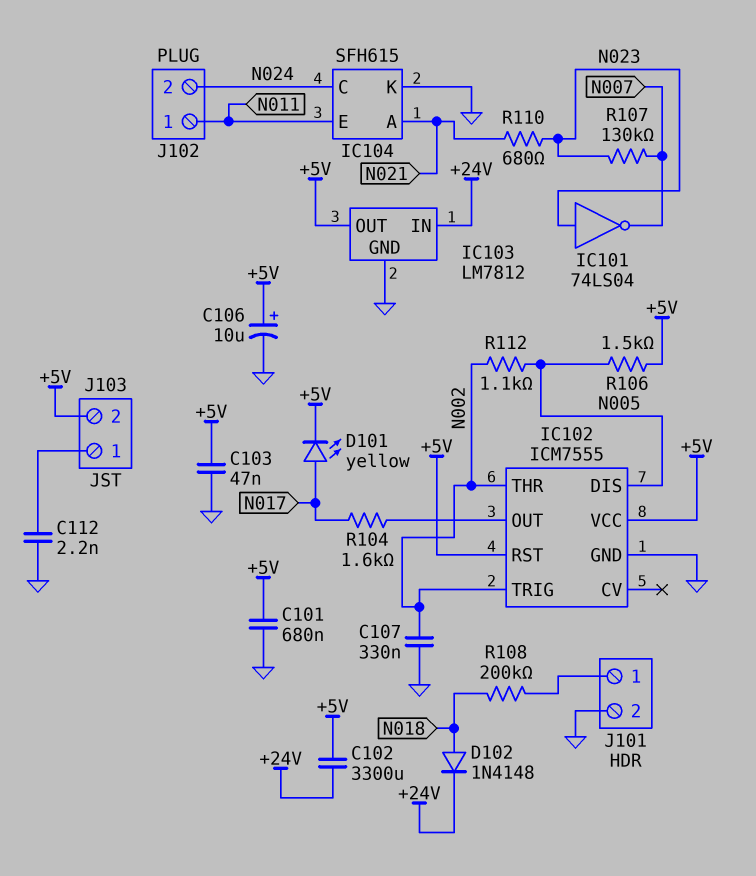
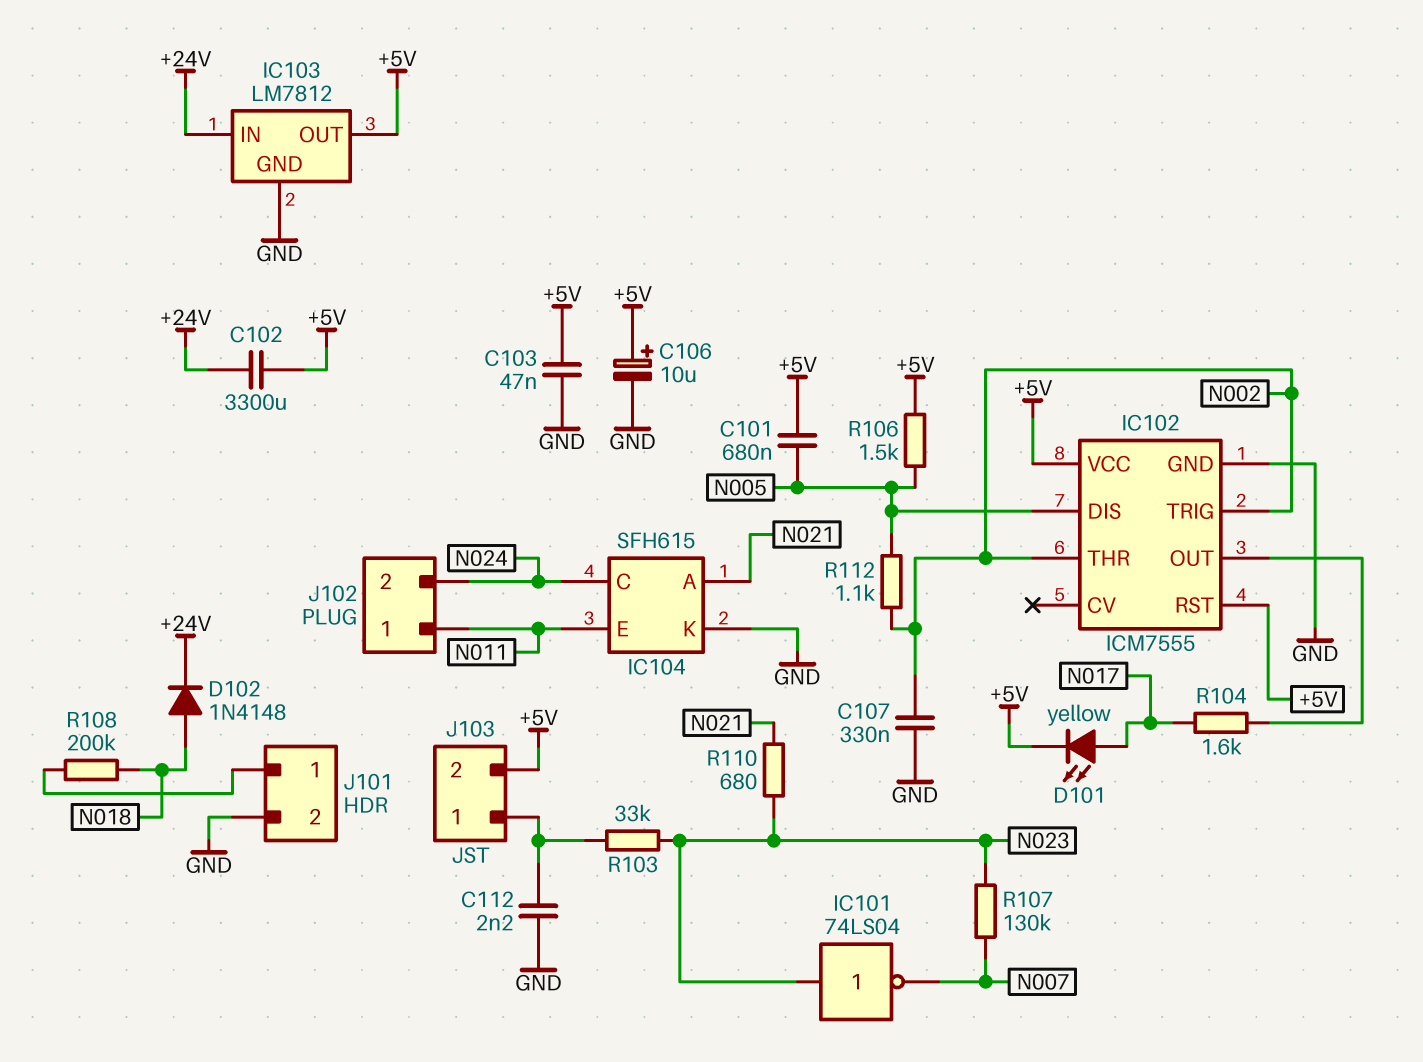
C101: 680nF (+5V, GND) -> 680nF (+5V, N005)
R103: none -> 33k (J103/1, N023)

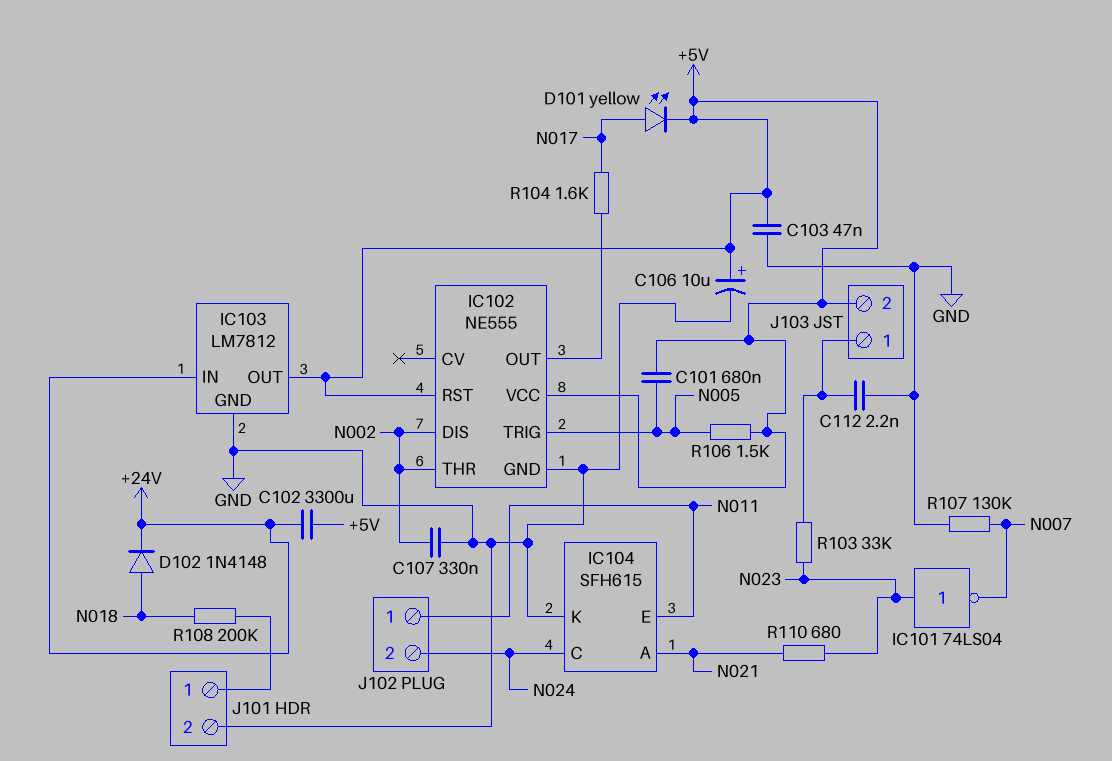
IC102: ICM7555 -> NE555
IC102 pin DIS: N005 -> N002
IC102 pin TRIG: N002 -> N005
R107: 130k (N007, N023) -> 130k (GND, N007)
R112: 1.1k (N002, N005) -> none

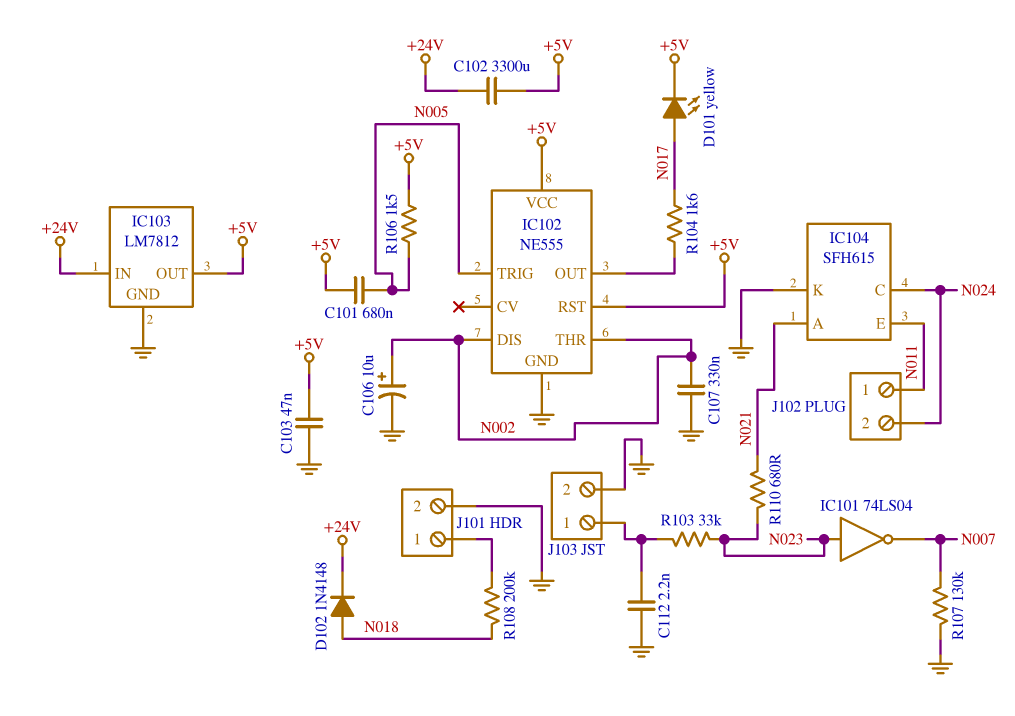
C106: 10uF (plus +5V, minus GND) -> 10uF (plus N002, minus GND)
J103 pin 2: +5V -> GND

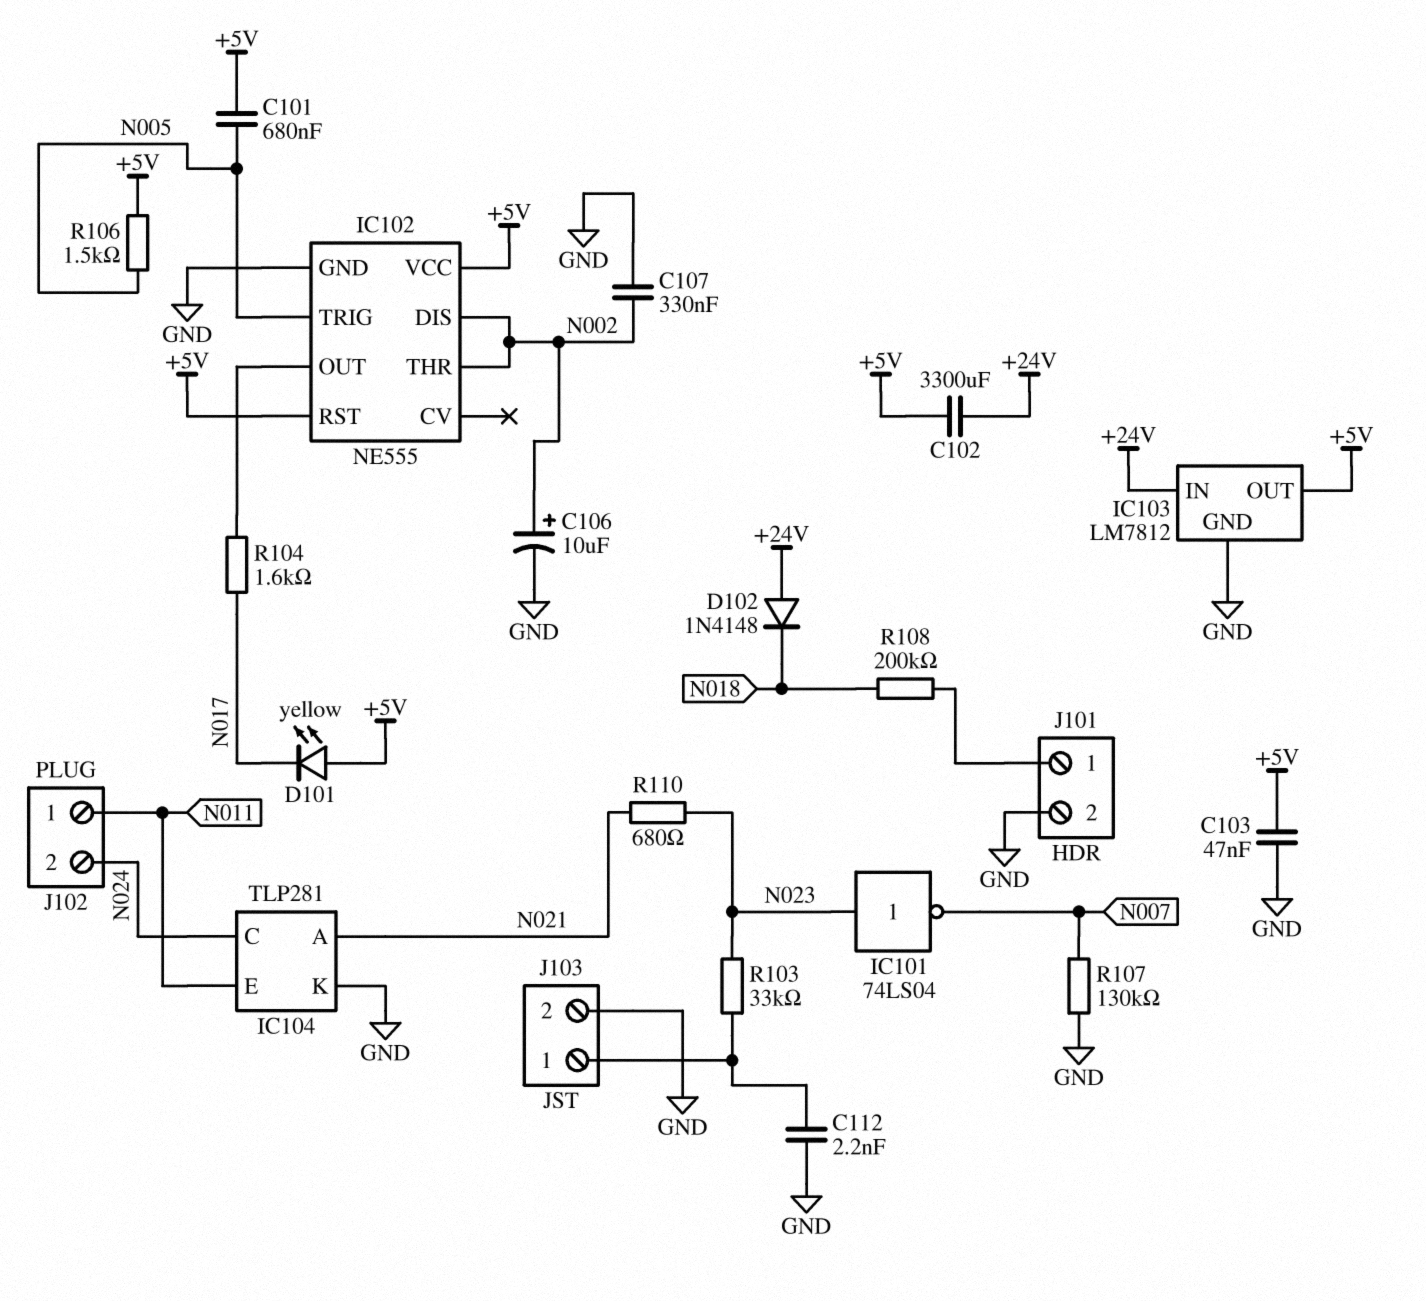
D101: LED yellow (A N017, K +5V) -> LED yellow (A +5V, K N017)
D102: diode 1N4148 (A N018, K +24V) -> diode 1N4148 (A +24V, K N018)
IC104: SFH615 -> TLP281

